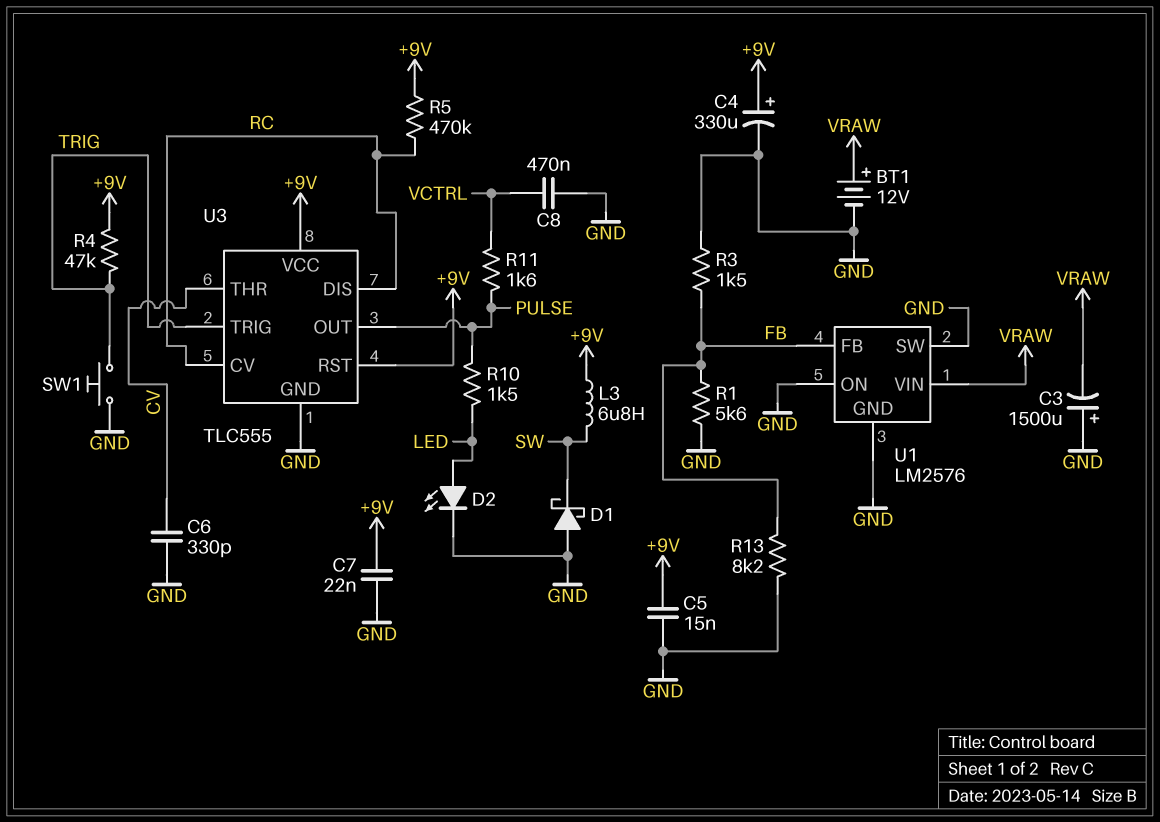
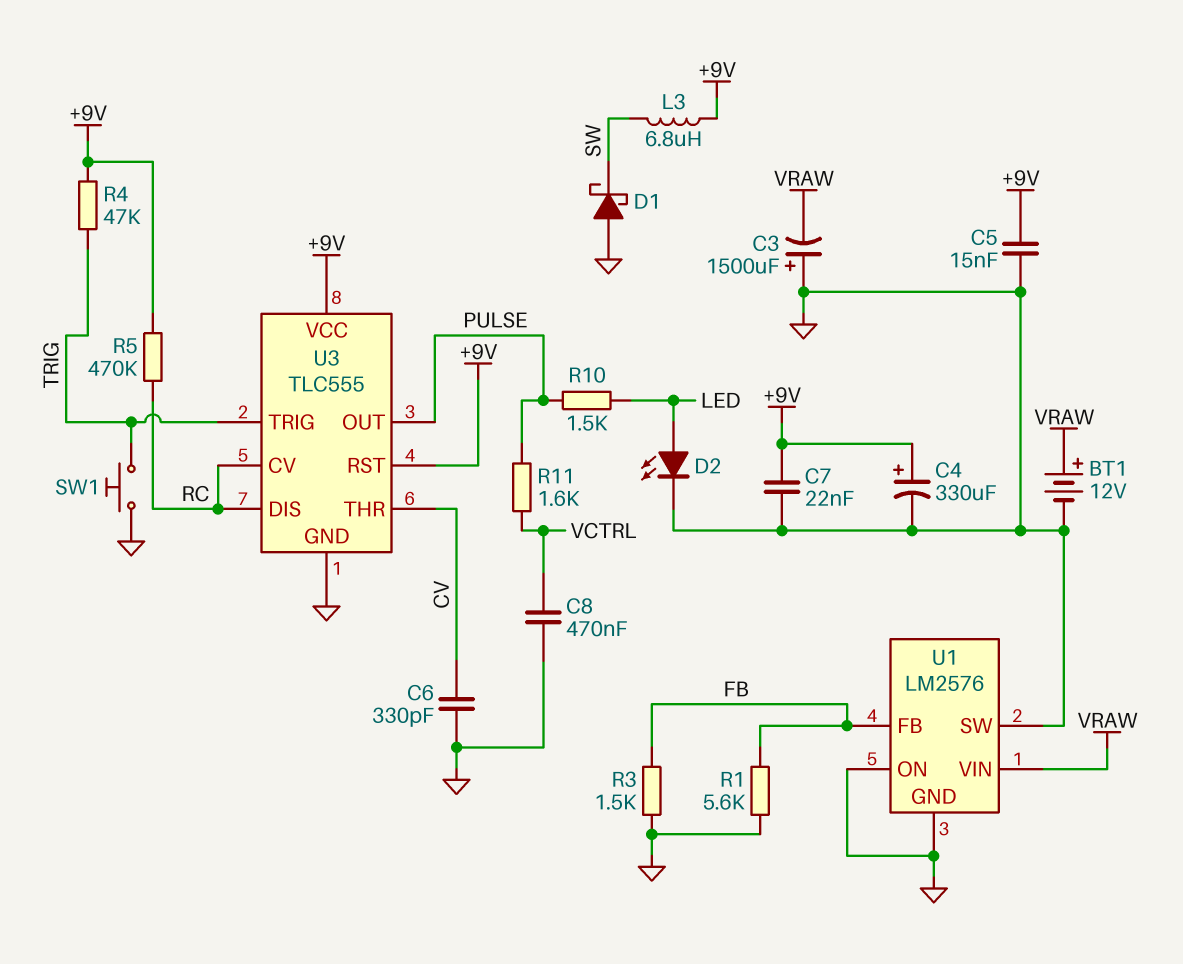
R13: 8.2k (FB, GND) -> none

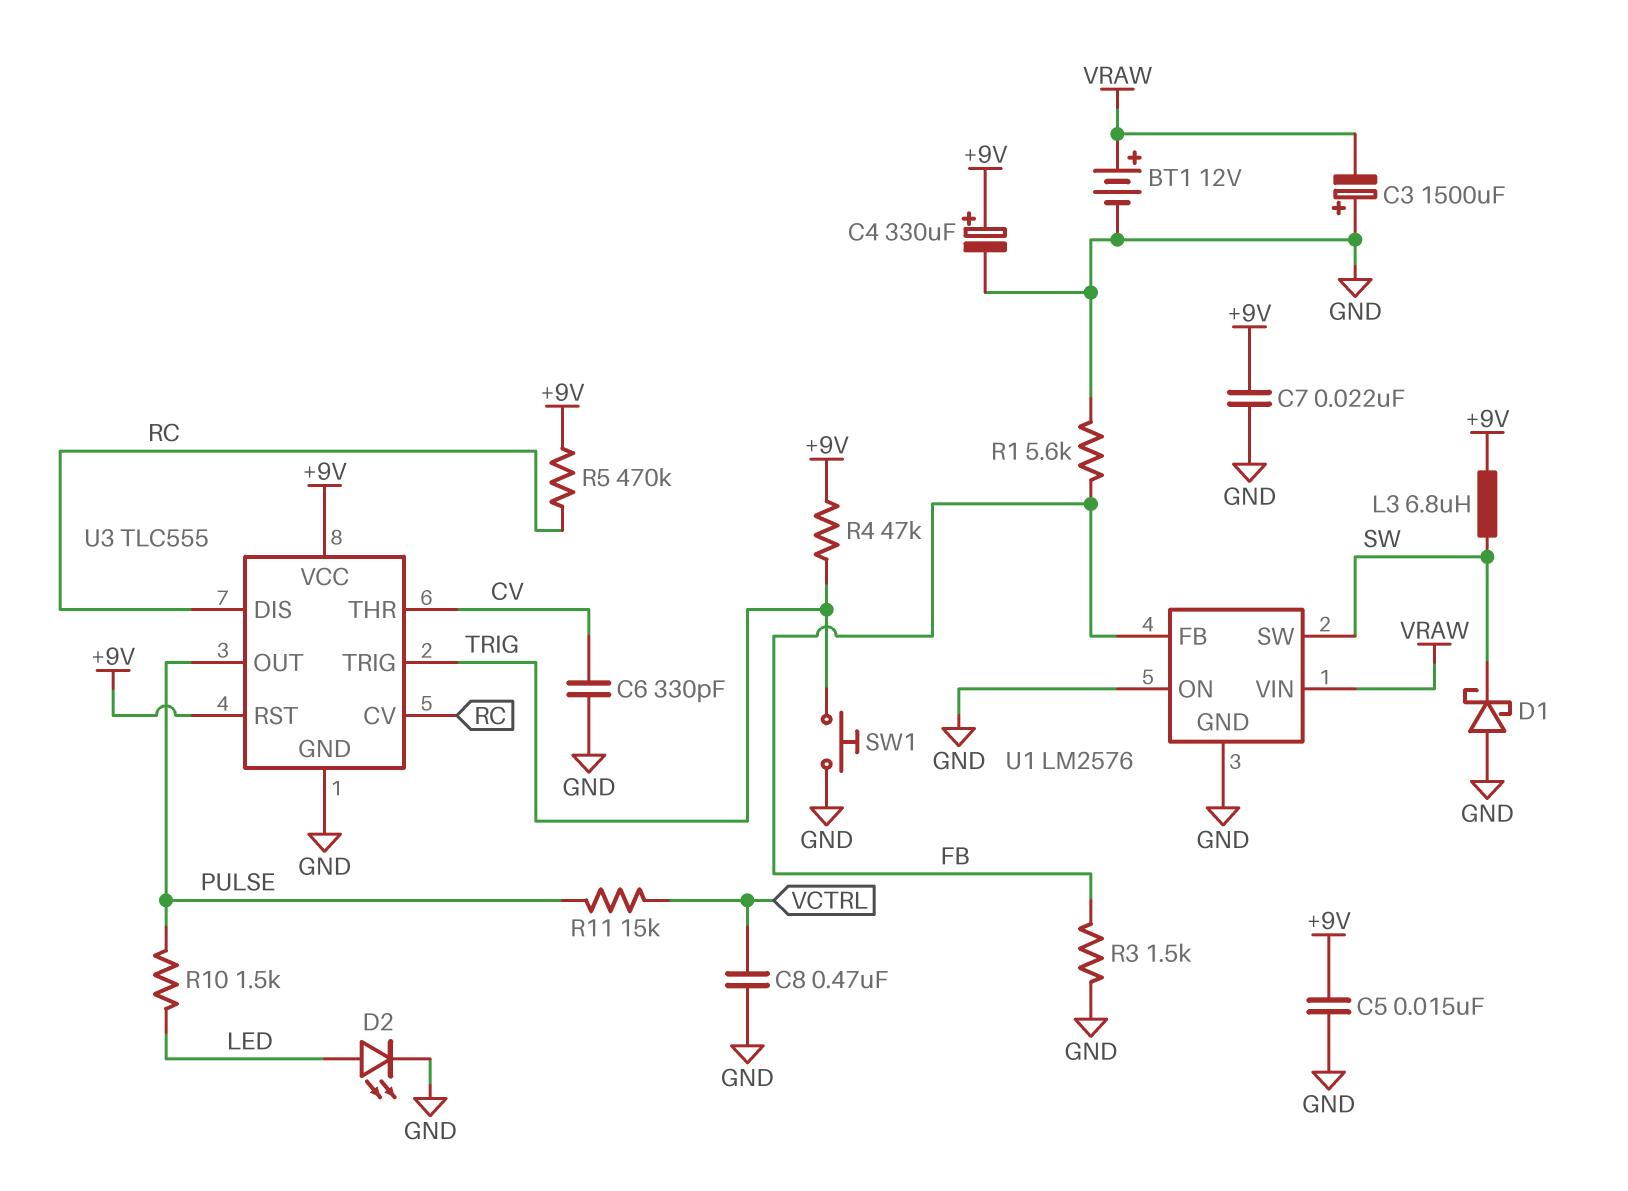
R11: 1.6k (PULSE, VCTRL) -> 15k (PULSE, VCTRL)
U1 pin SW: GND -> SW

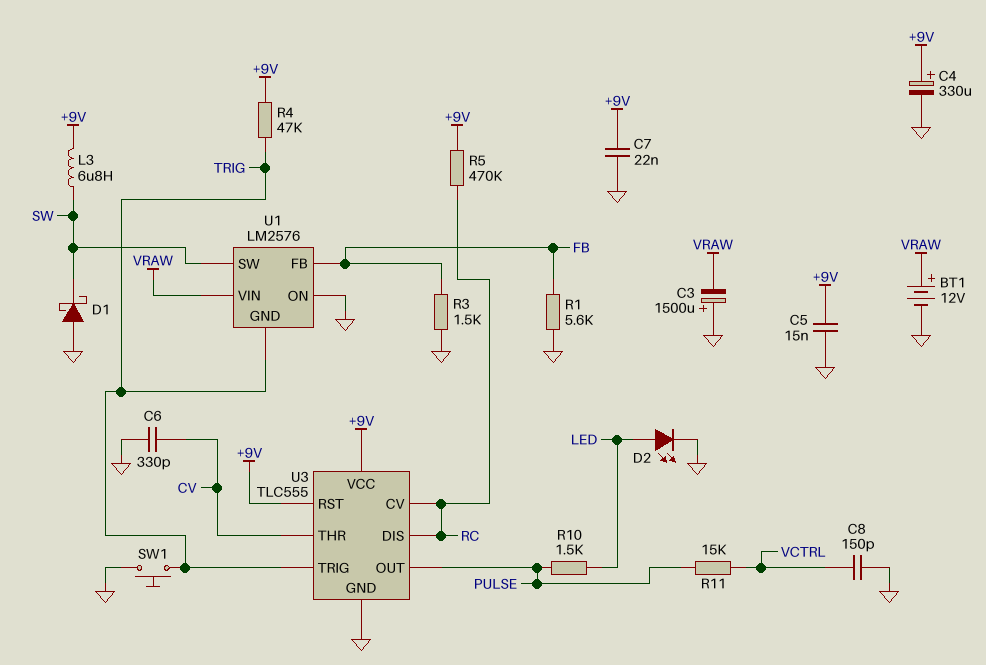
C8: 470nF (GND, VCTRL) -> 150pF (GND, VCTRL)
U1 pin GND: GND -> TRIG

